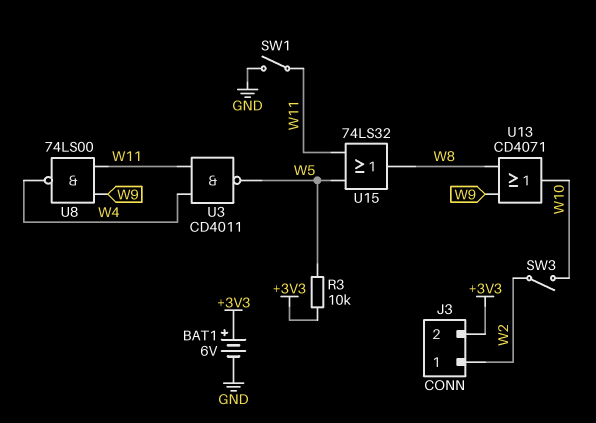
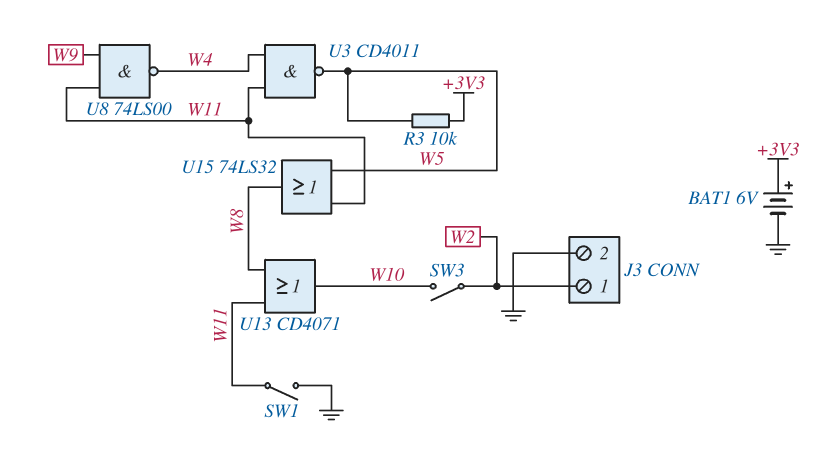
J3 pin 2: +3V3 -> GND
U13: OR CD4071 (in W8, in W9, out W10) -> OR CD4071 (in W8, in W11, out W10)

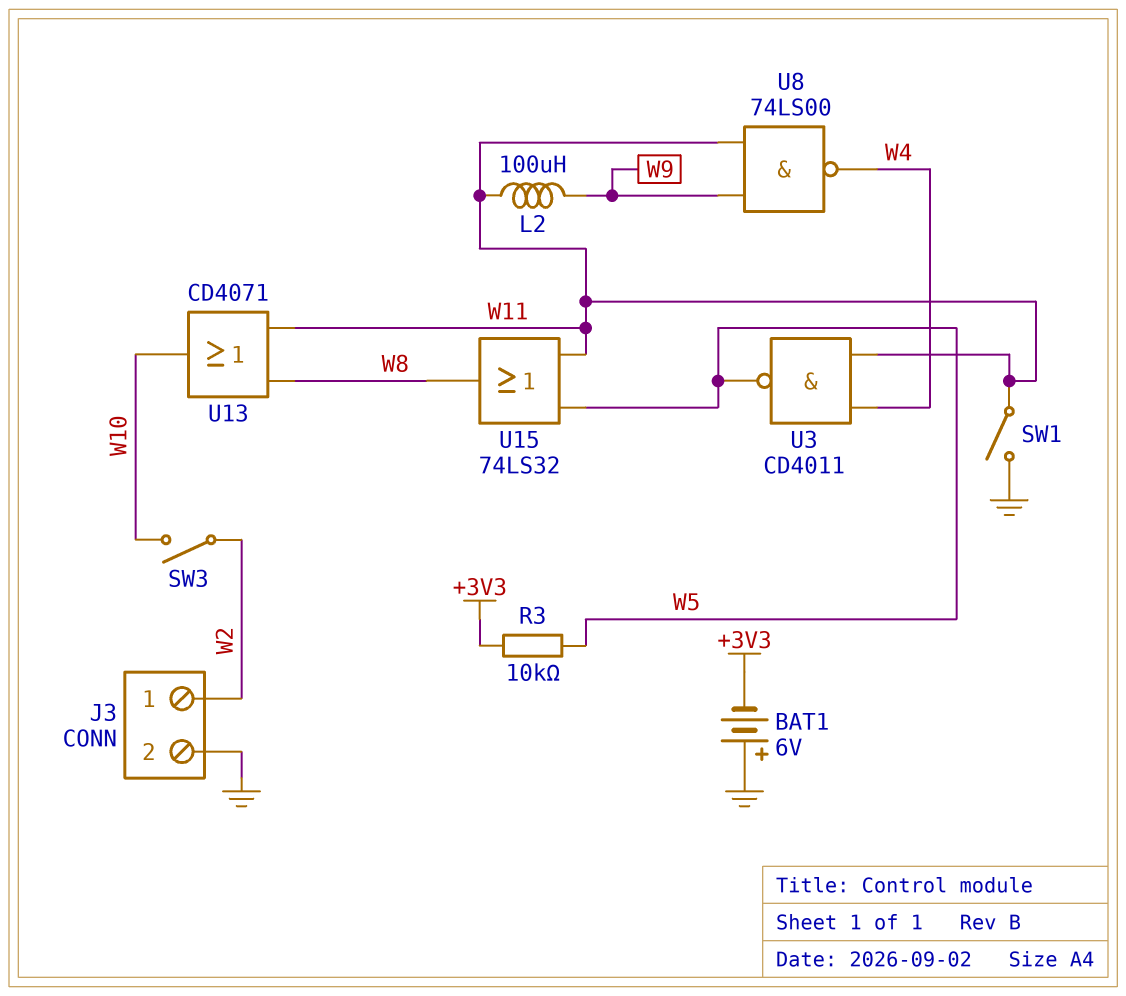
BAT1: 6V (plus +3V3, minus GND) -> 6V (plus GND, minus +3V3)
L2: none -> 100uH (W9, W11)

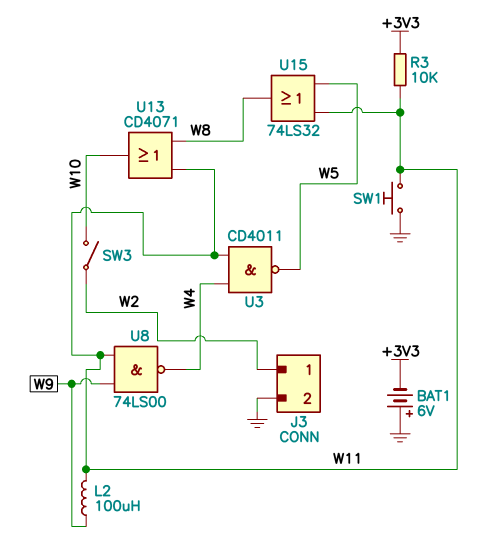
R3: 10k (+3V3, W5) -> 10k (+3V3, W11)
SW1: switch (GND, W11) -> button (GND, W11)

